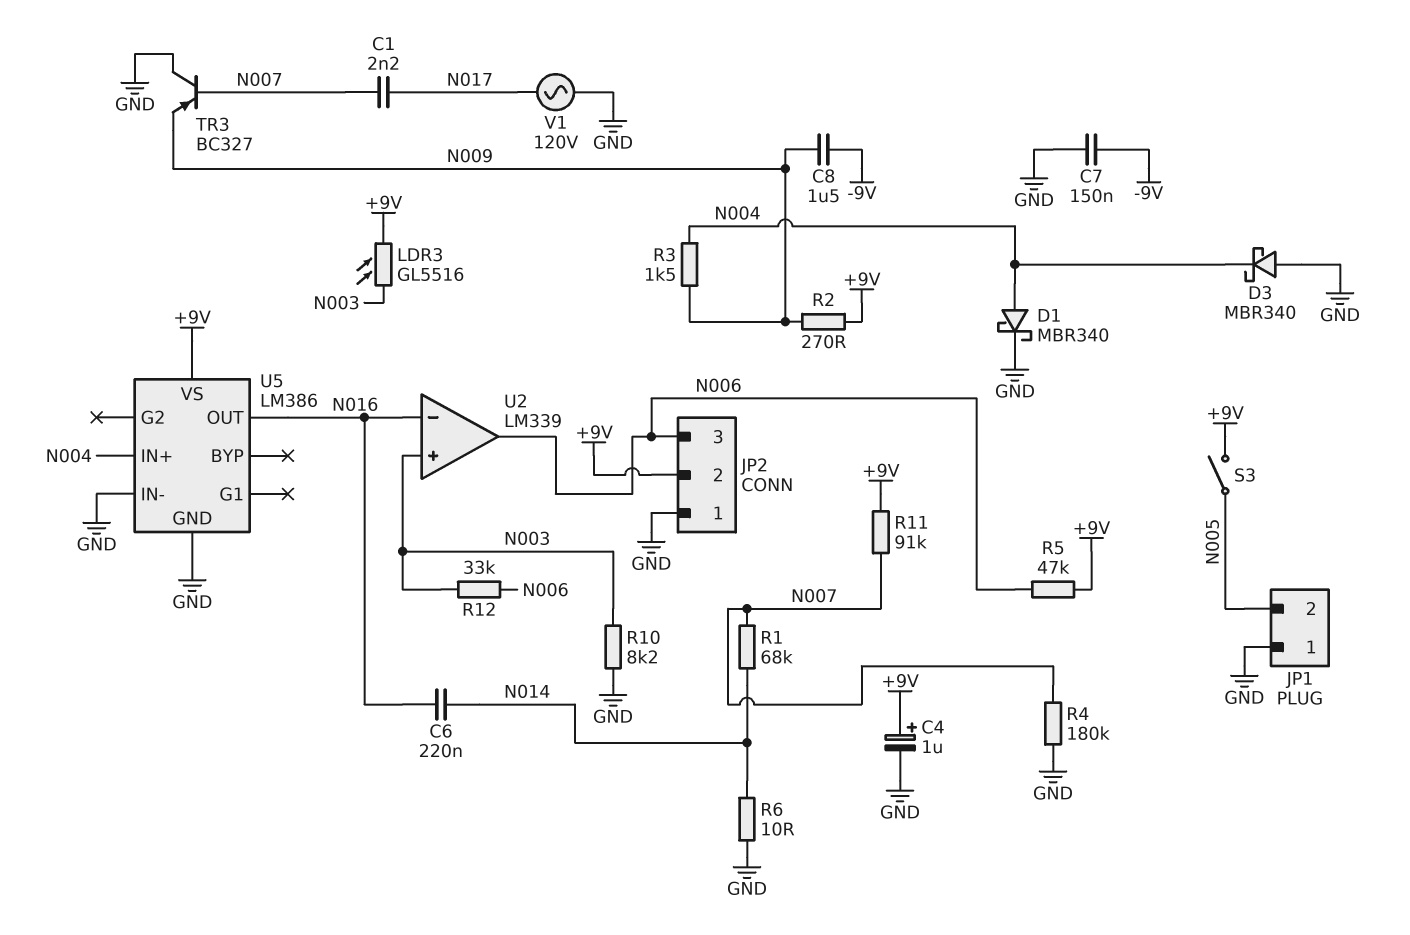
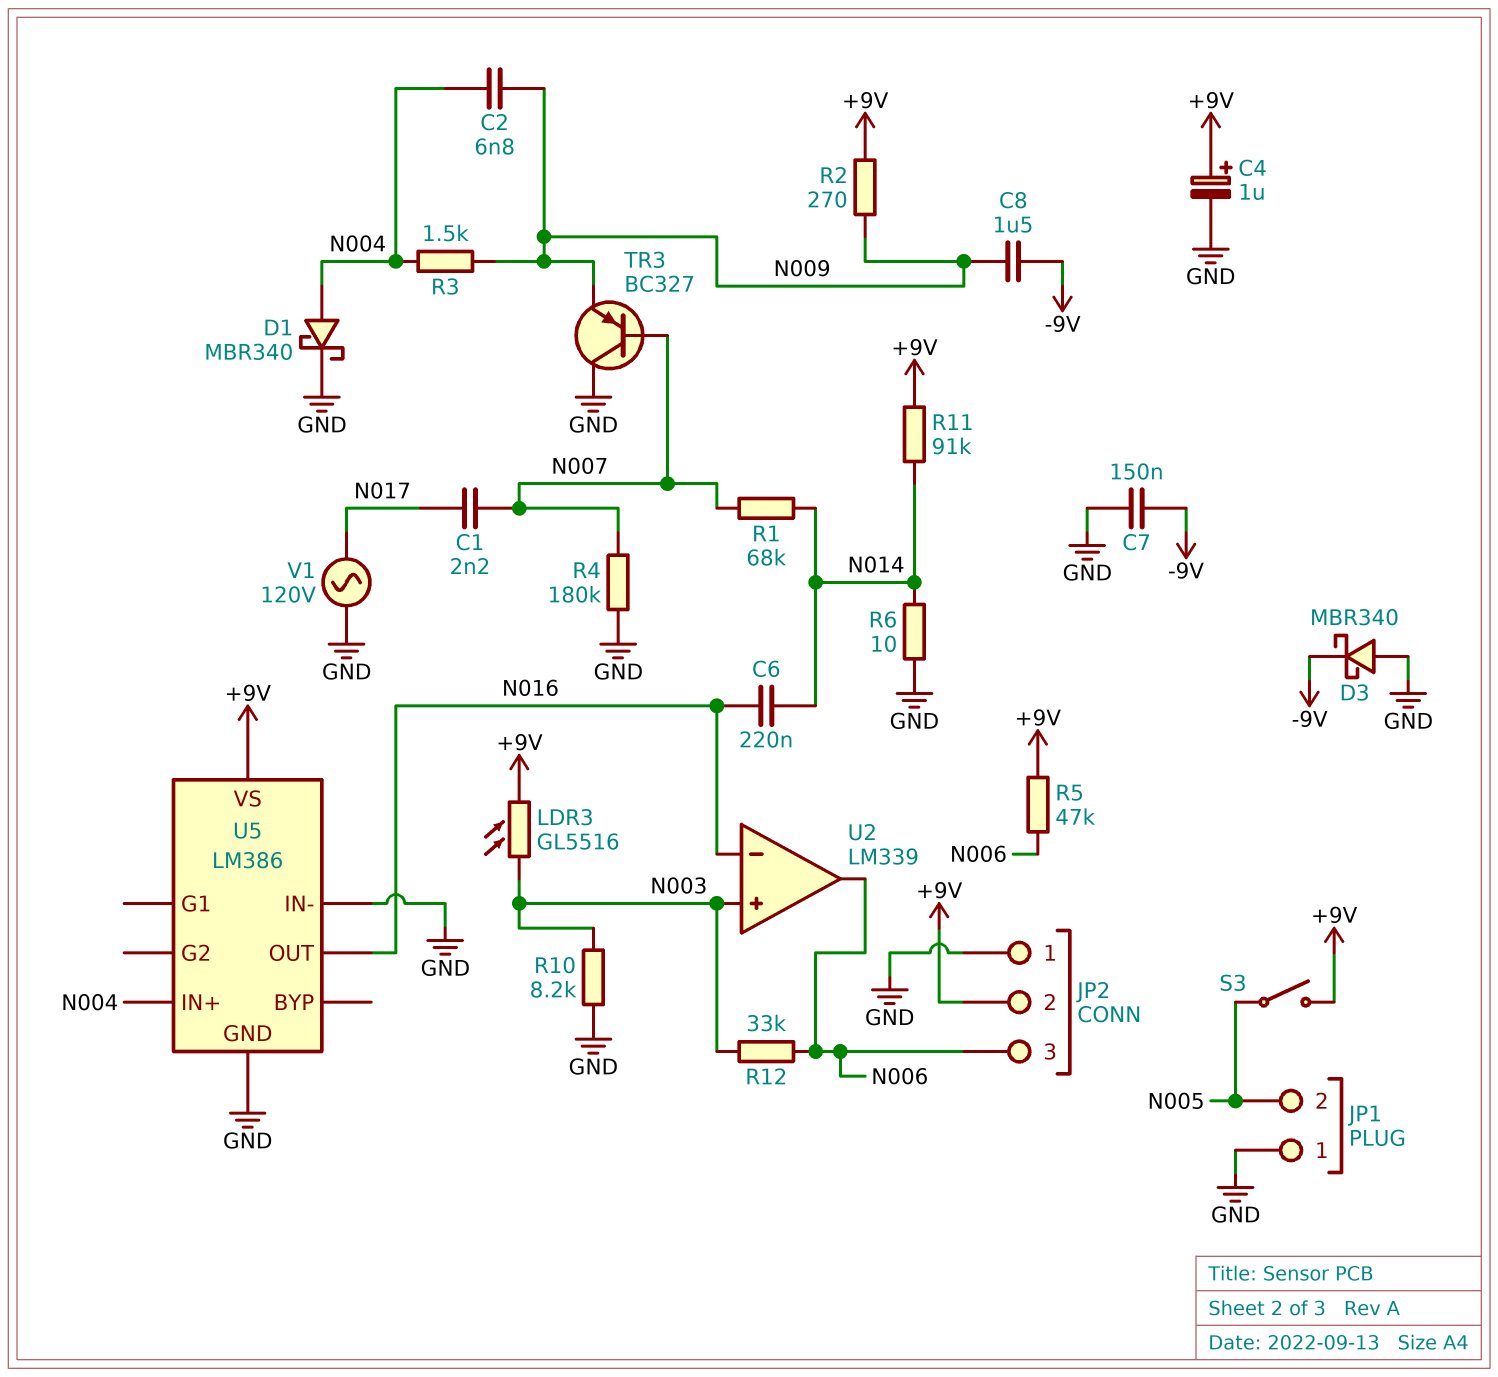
C2: none -> 6.8nF (N004, N009)
D3: schottky MBR340 (A GND, K N004) -> schottky MBR340 (A GND, K -9V)
R11: 91k (+9V, N007) -> 91k (+9V, N014)

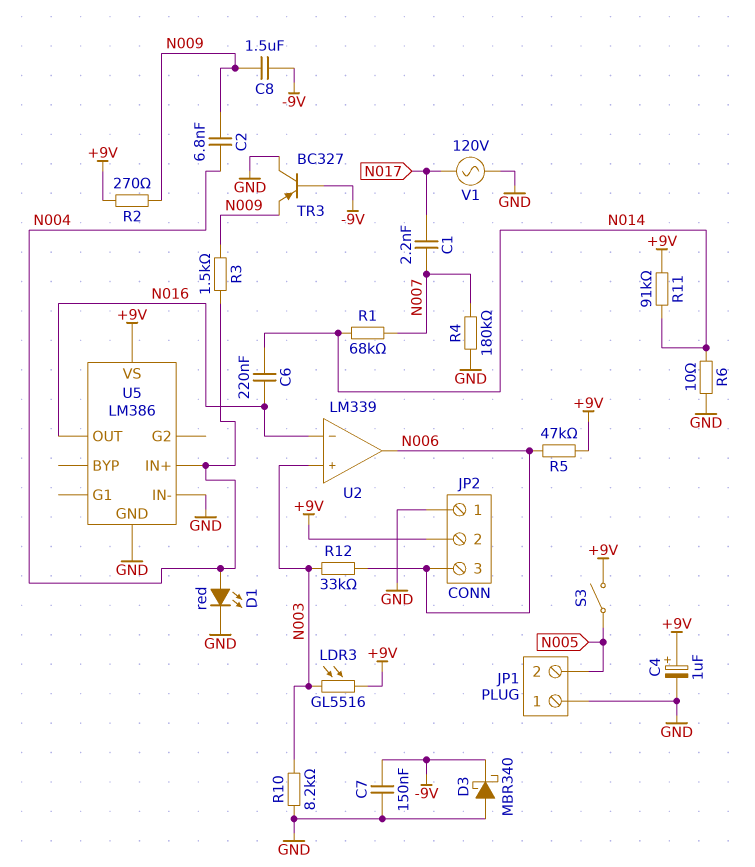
D1: schottky MBR340 (A N004, K GND) -> LED red (A N004, K GND)
TR3: PNP BC327 (B N007, C GND, E N009) -> PNP BC327 (B -9V, C GND, E N009)

